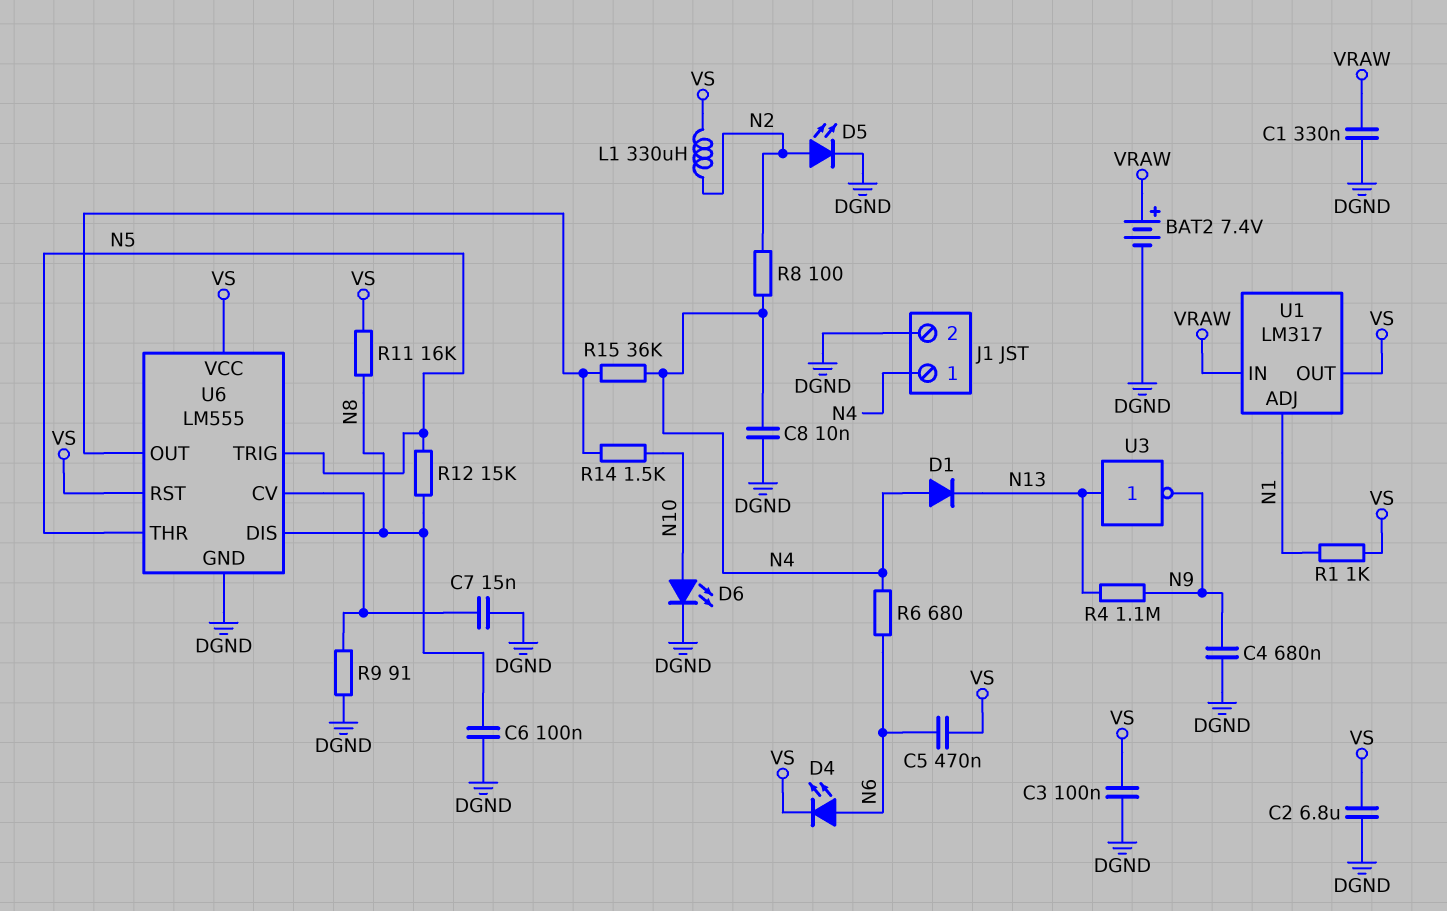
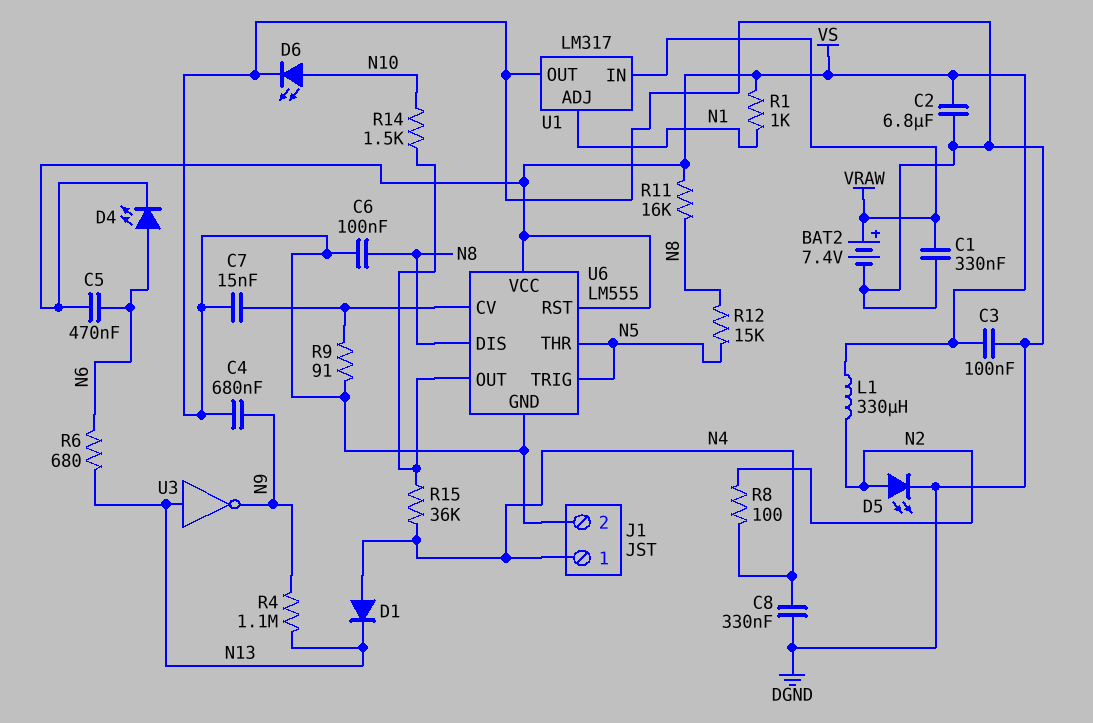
C8: 10nF (DGND, N4) -> 330nF (DGND, N4)
R6: 680 (N4, N6) -> 680 (N6, N13)
U1 pin OUT: VS -> DGND

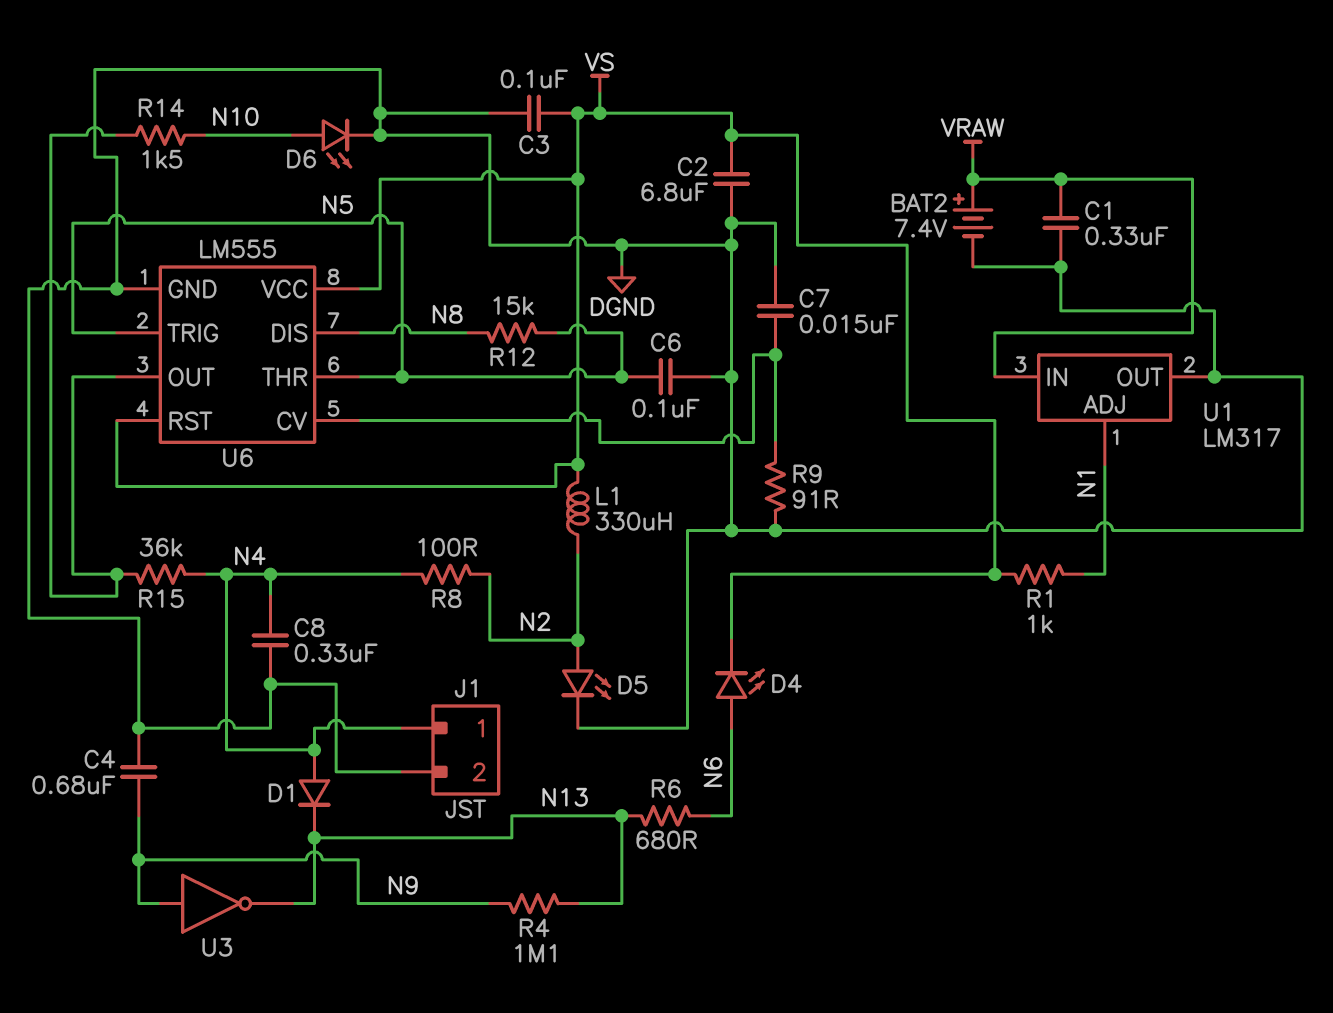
C5: 470nF (N6, VS) -> none
C6: 100nF (DGND, N8) -> 100nF (DGND, N5)
R11: 16k (N8, VS) -> none
U3: NOT (in N13, out N9) -> NOT (in N9, out N13)

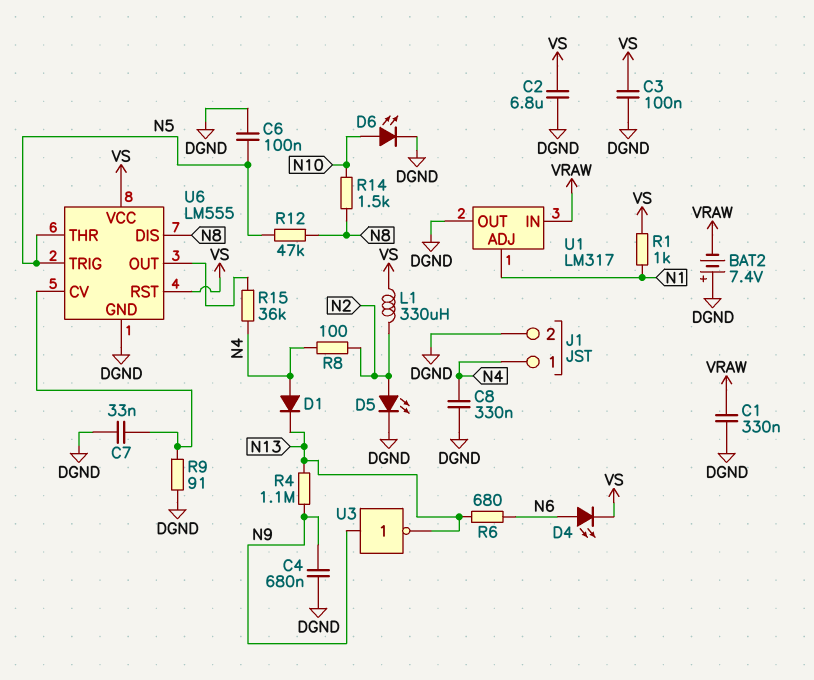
BAT2: 7.4V (plus VRAW, minus DGND) -> 7.4V (plus DGND, minus VRAW)
C7: 15nF (DGND, U6/CV) -> 33nF (DGND, U6/CV)
R12: 15k (N5, N8) -> 47k (N5, N8)
R14: 1.5k (N10, U6/OUT) -> 1.5k (N8, N10)

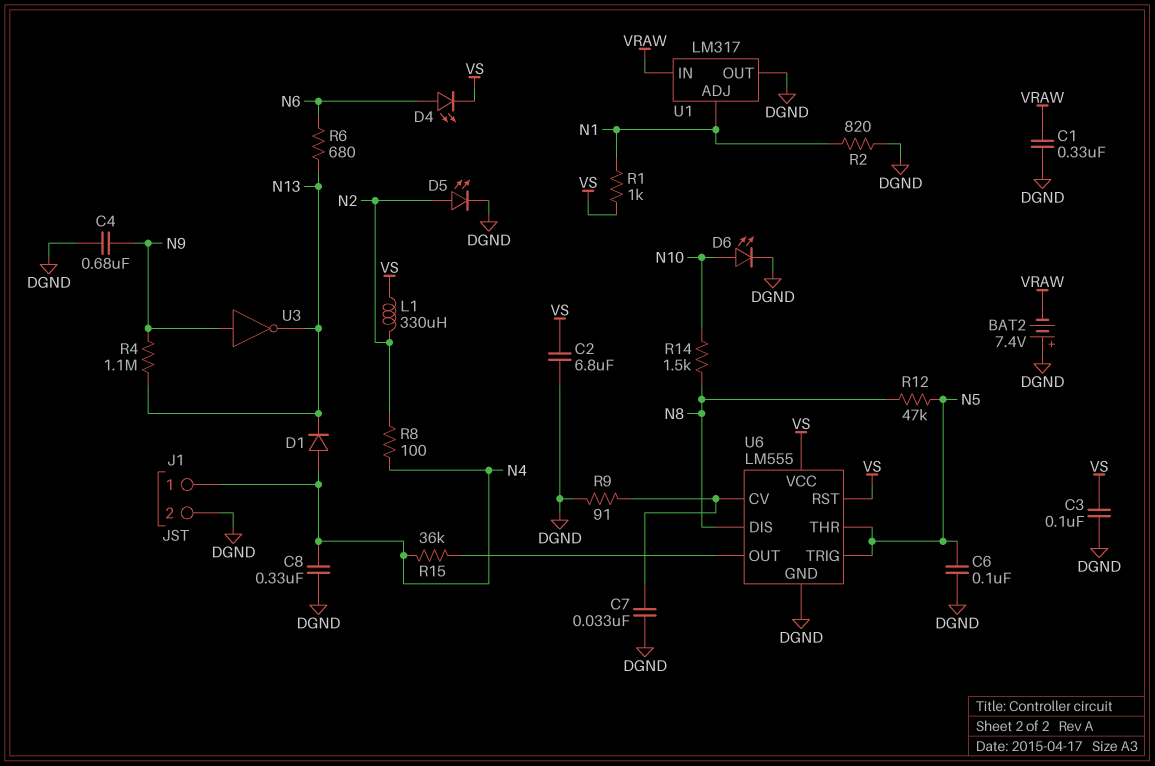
R2: none -> 820 (DGND, N1)

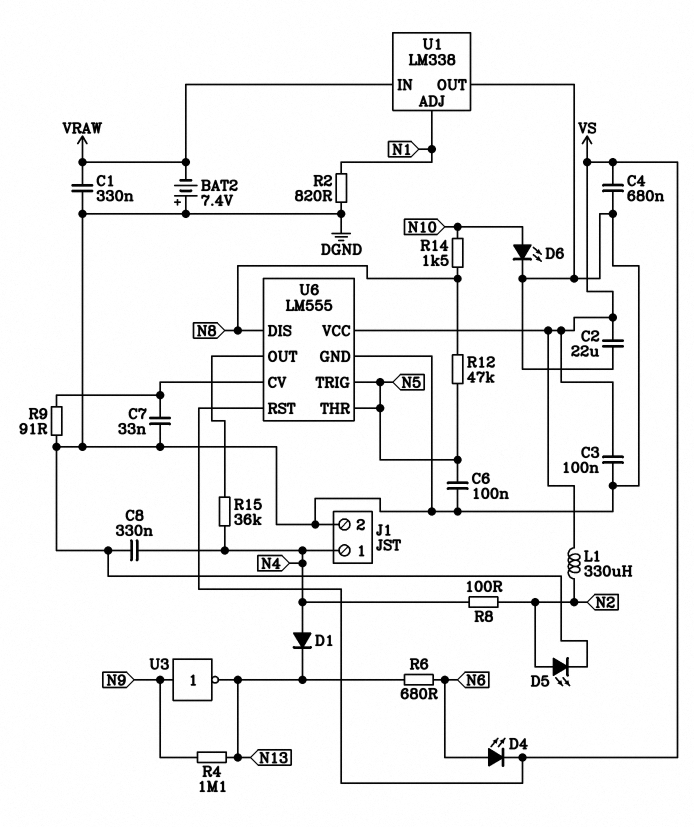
C2: 6.8uF (DGND, VS) -> 22uF (DGND, VS)
C4: 680nF (DGND, N9) -> 680nF (DGND, VS)
R1: 1k (N1, VS) -> none
U1: LM317 -> LM338

